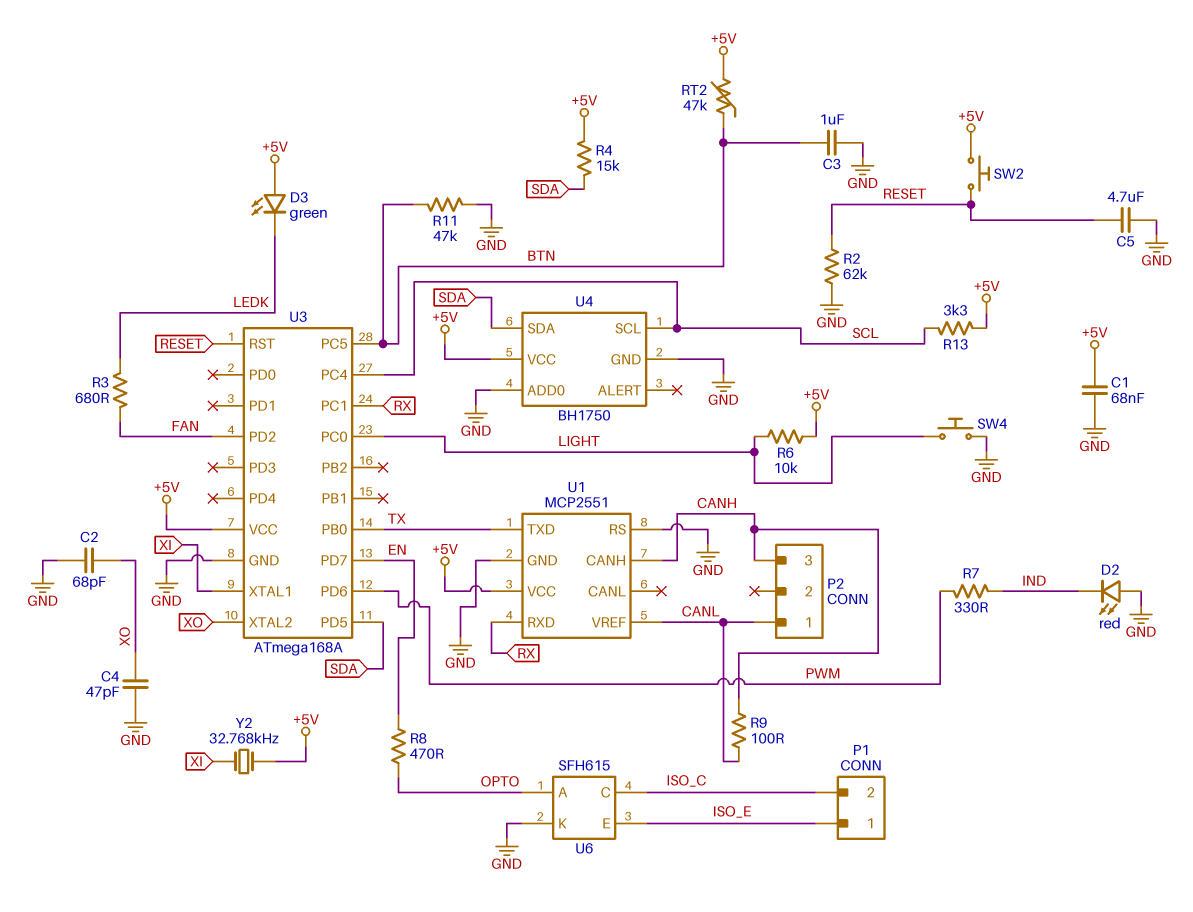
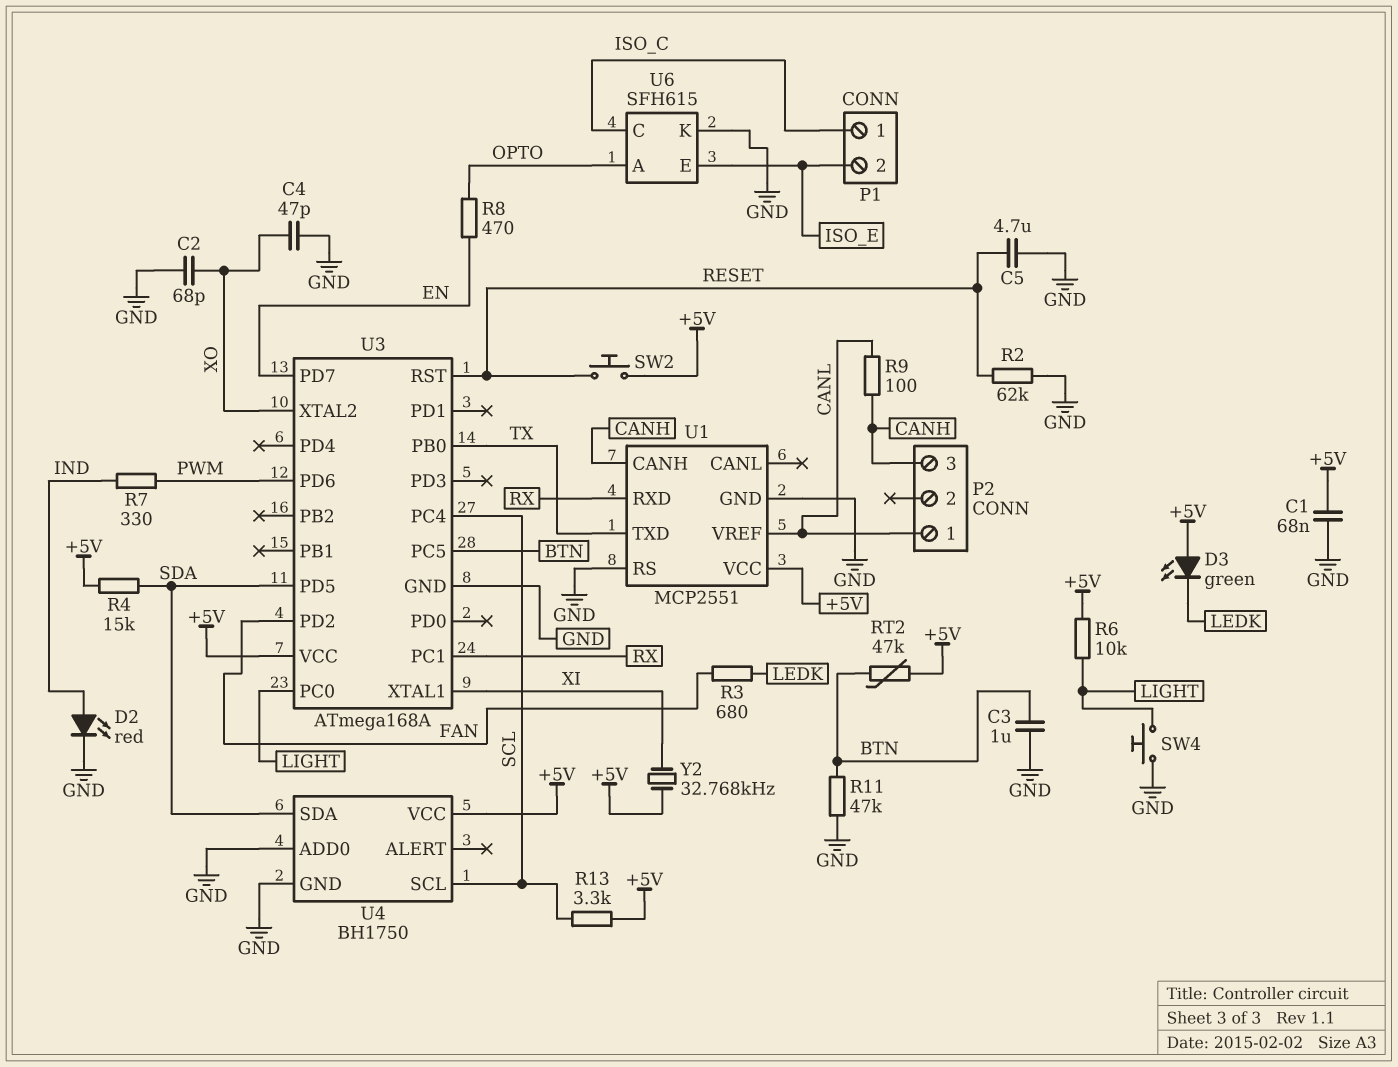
D2: LED red (A GND, K IND) -> LED red (A IND, K GND)
P1 pin 1: ISO_E -> ISO_C
P1 pin 2: ISO_C -> ISO_E

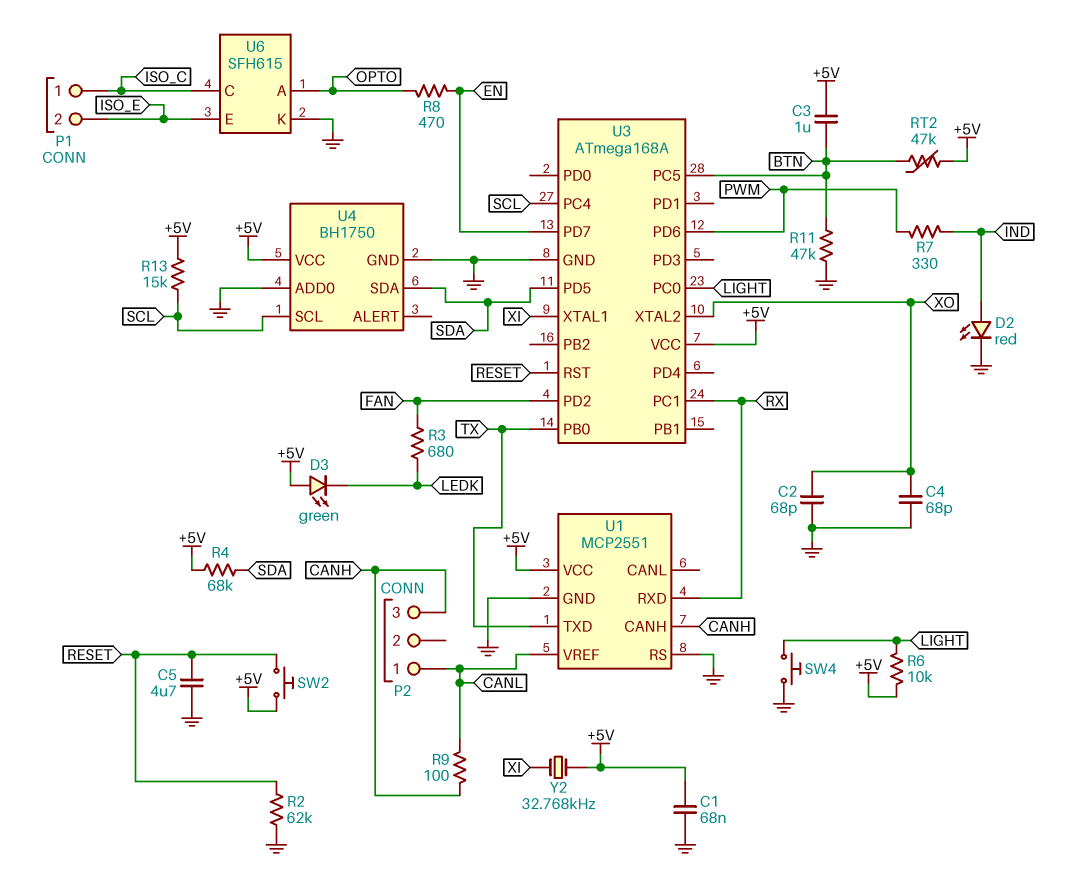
C3: 1uF (BTN, GND) -> 1uF (+5V, BTN)
C4: 47pF (GND, XO) -> 68pF (GND, XO)
R4: 15k (+5V, SDA) -> 68k (+5V, SDA)
R13: 3.3k (+5V, SCL) -> 15k (+5V, SCL)

